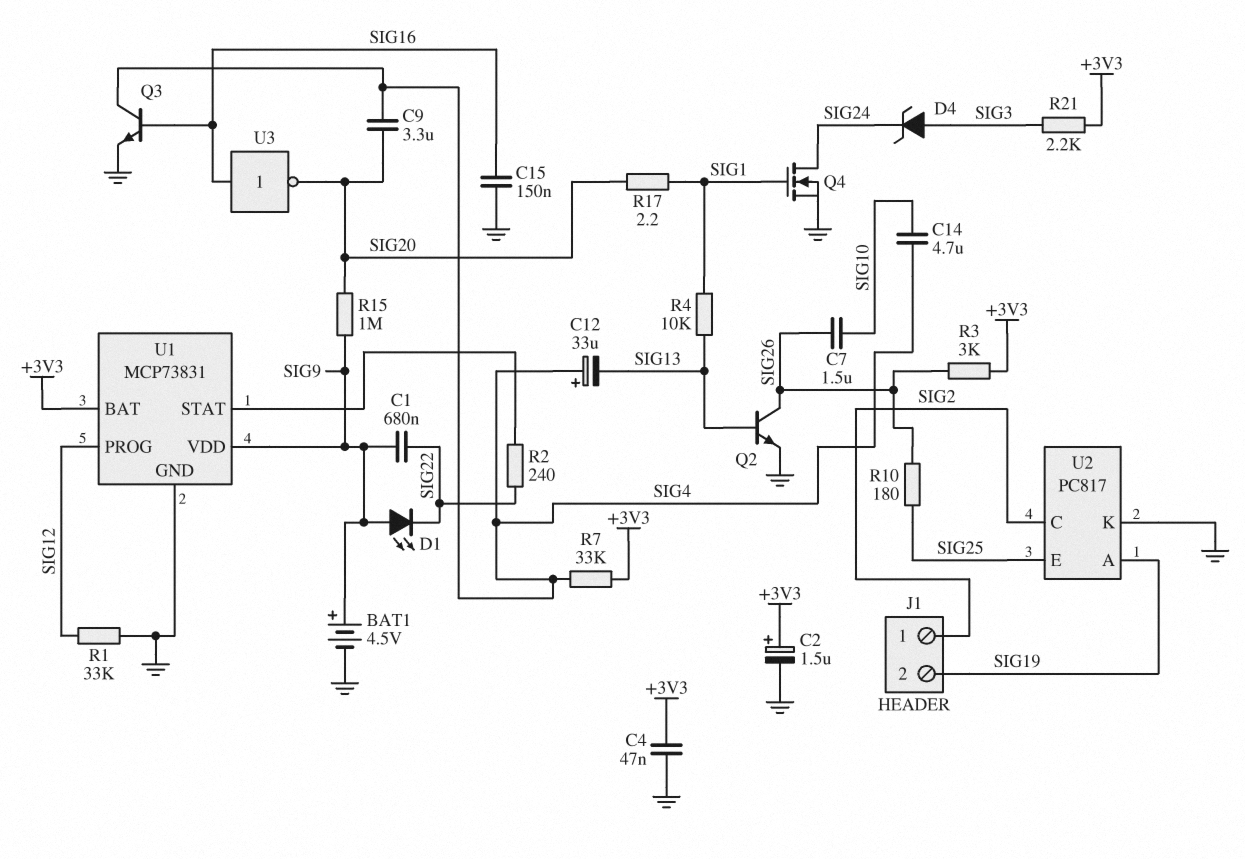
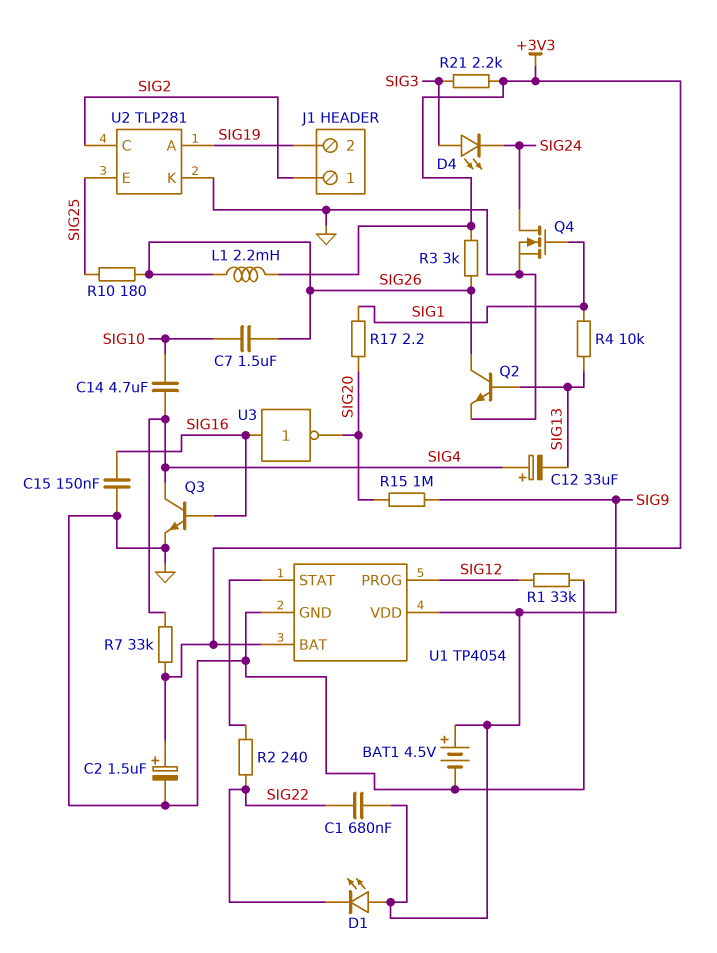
C4: 47nF (+3V3, GND) -> none
C9: 3.3uF (SIG4, SIG20) -> none
D4: zener (A SIG3, K SIG24) -> LED (A SIG3, K SIG24)
L1: none -> 2.2mH (+3V3, SIG26)
U1: MCP73831 -> TP4054
U2: PC817 -> TLP281

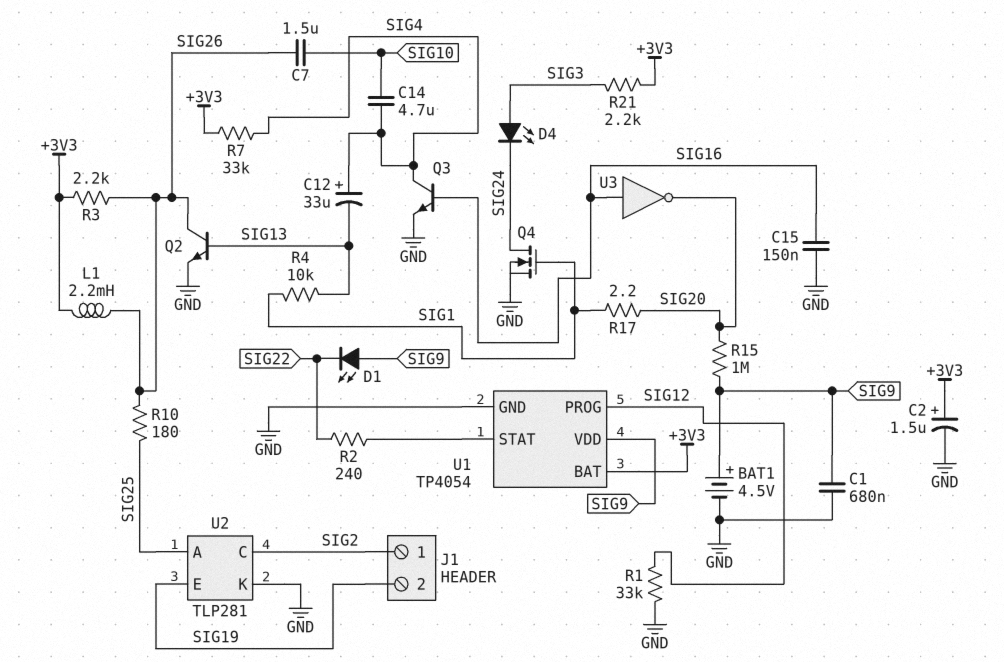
C1: 680nF (SIG9, SIG22) -> 680nF (GND, SIG9)
R3: 3k (+3V3, SIG26) -> 2.2k (+3V3, SIG26)
U2 pin A: SIG19 -> SIG25
U2 pin E: SIG25 -> SIG19

